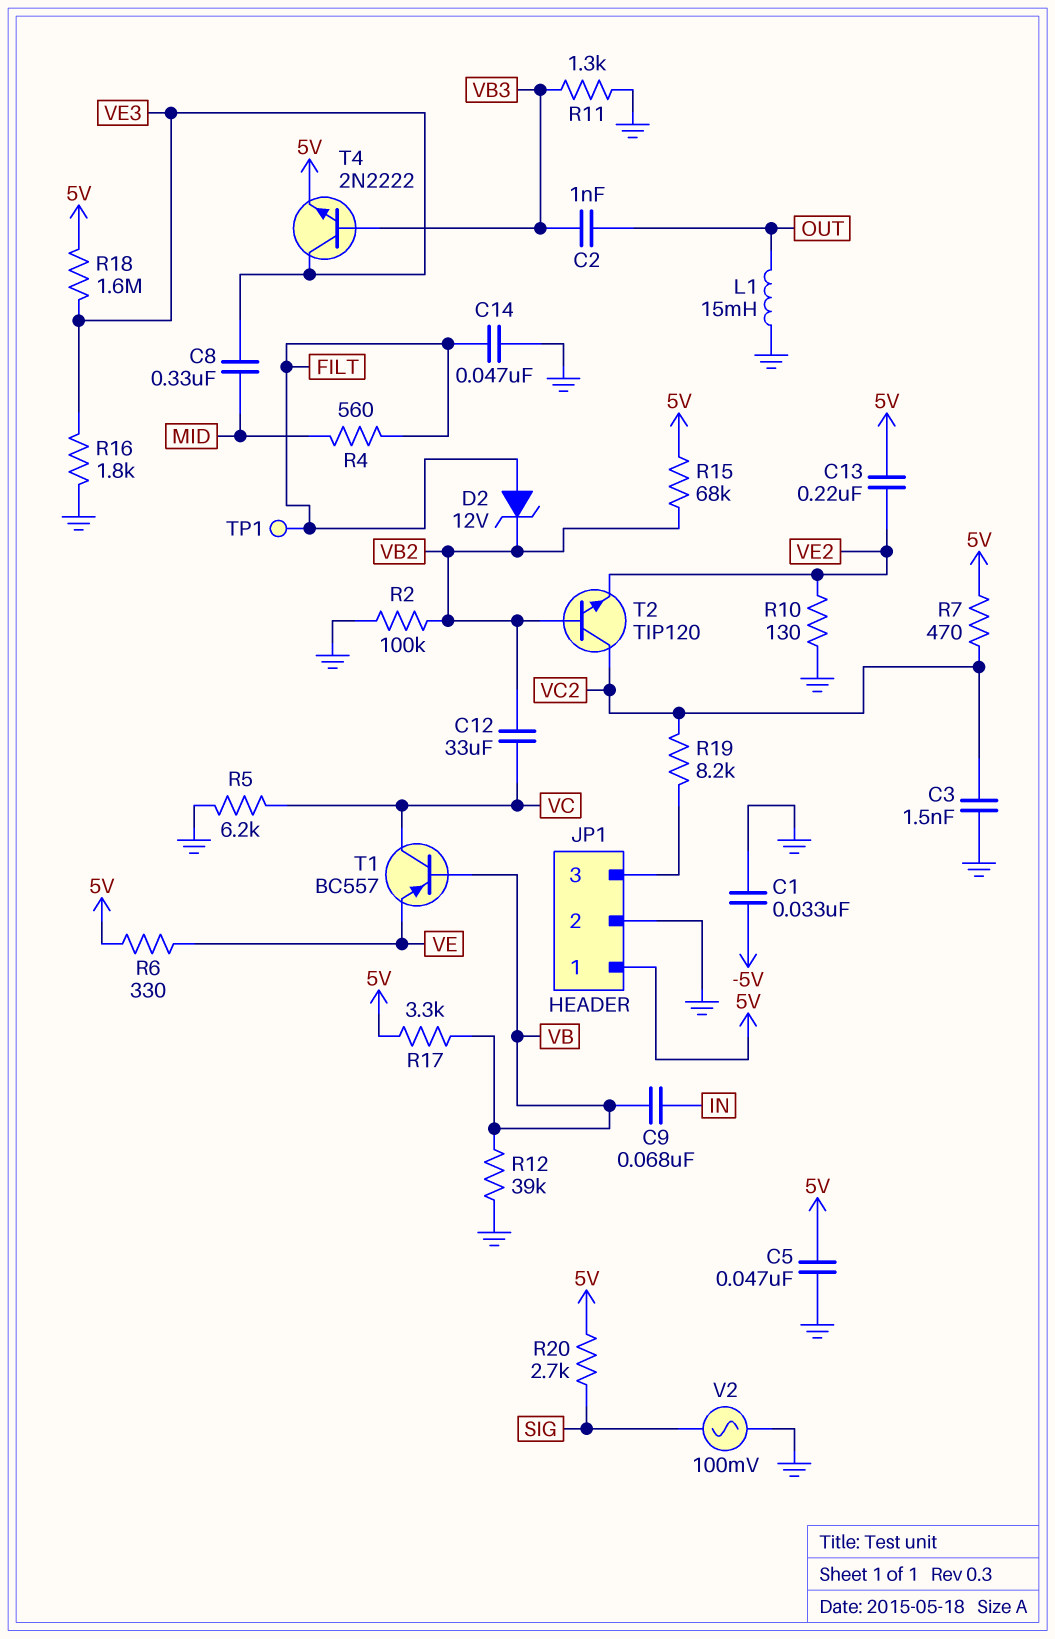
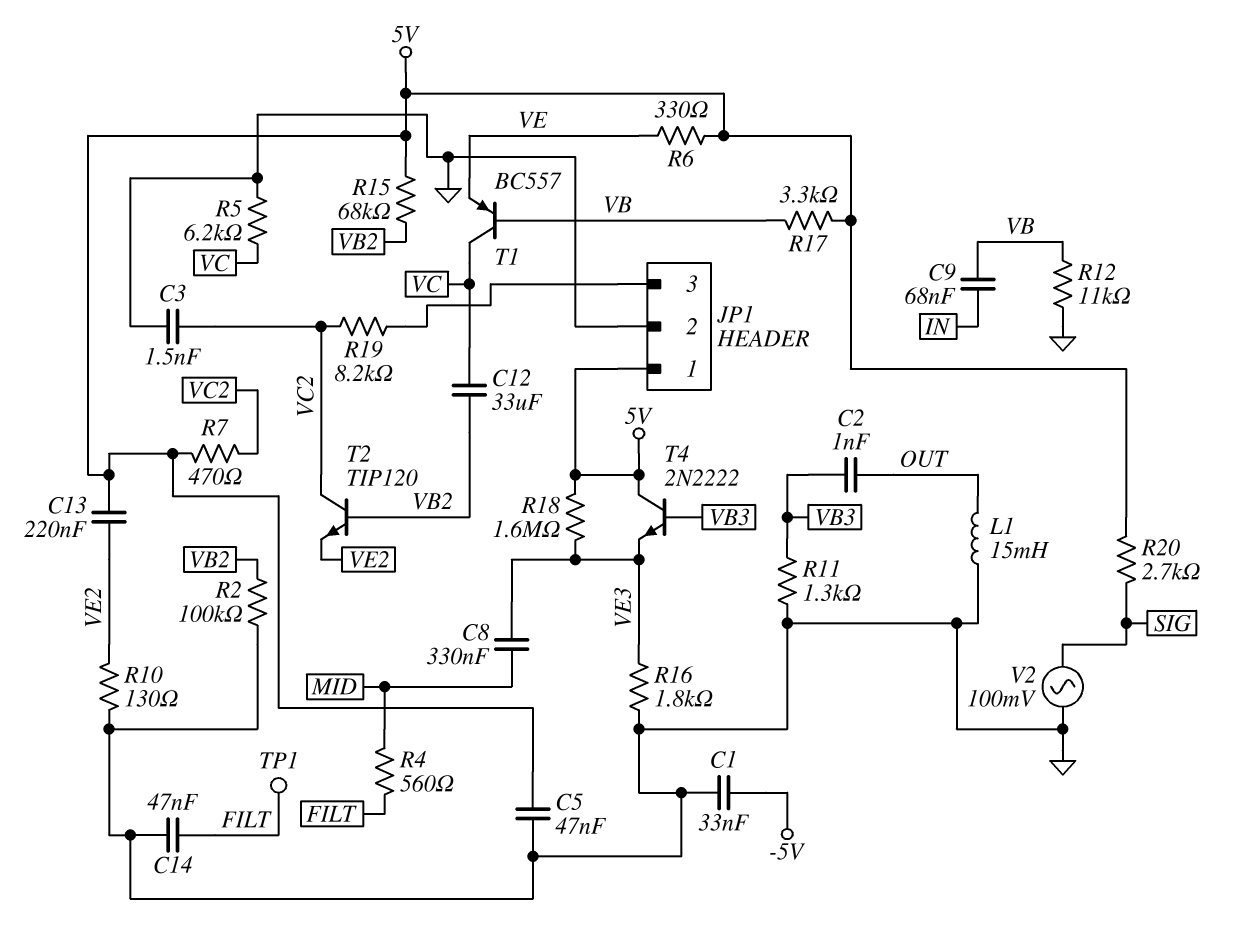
D2: zener 12V (A FILT, K VB2) -> none
R12: 39k (GND, VB) -> 11k (GND, VB)
T4: NPN 2N2222 (B VB3, C VE3, E 5V) -> NPN 2N2222 (B VB3, C 5V, E VE3)

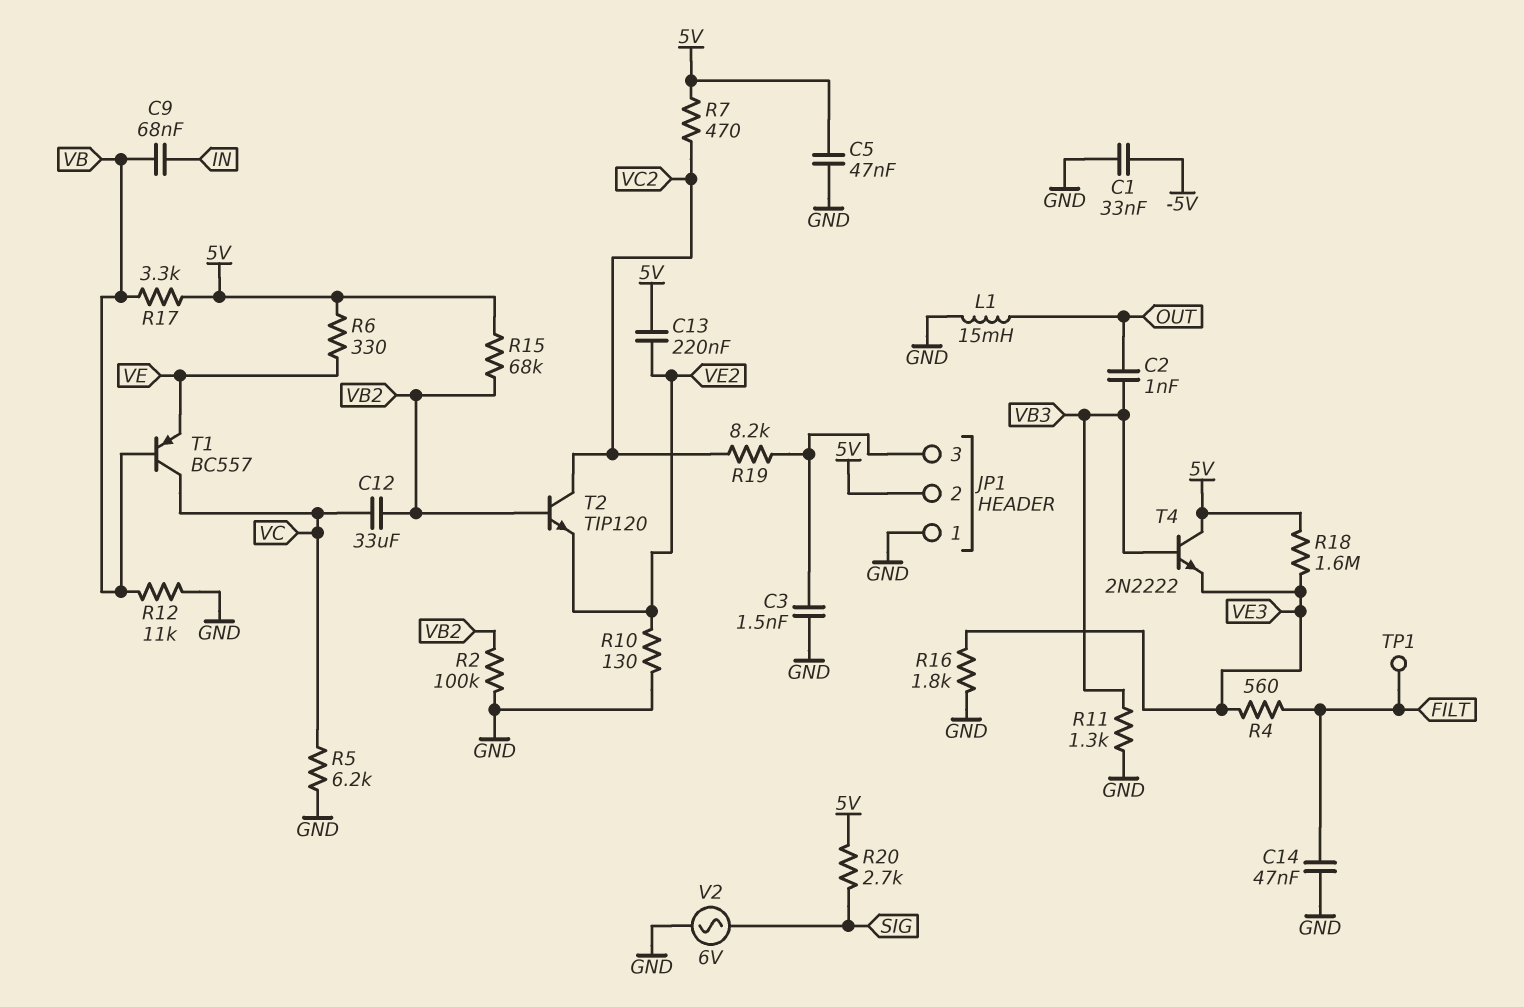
C3: 1.5nF (GND, VC2) -> 1.5nF (GND, JP1/3)
C8: 330nF (MID, VE3) -> none
JP1 pin 1: 5V -> GND
JP1 pin 2: GND -> 5V
R4: 560 (FILT, MID) -> 560 (FILT, VE3)
V2: AC 100mV (GND, SIG) -> AC 6V (GND, SIG)

